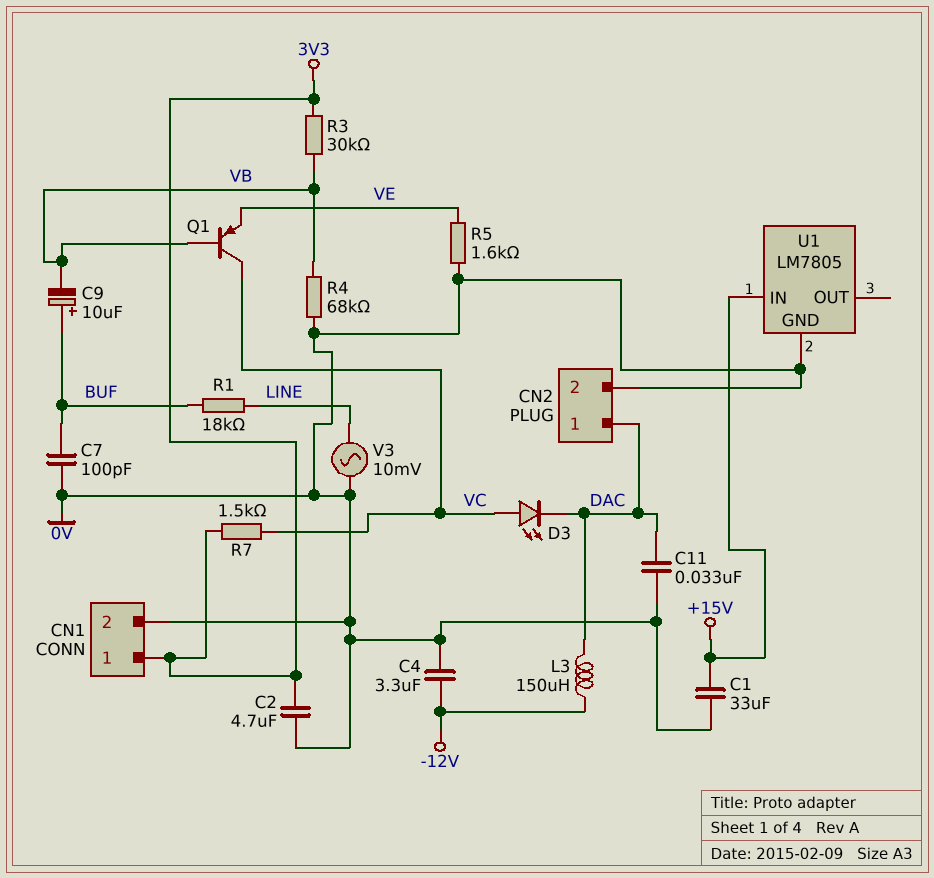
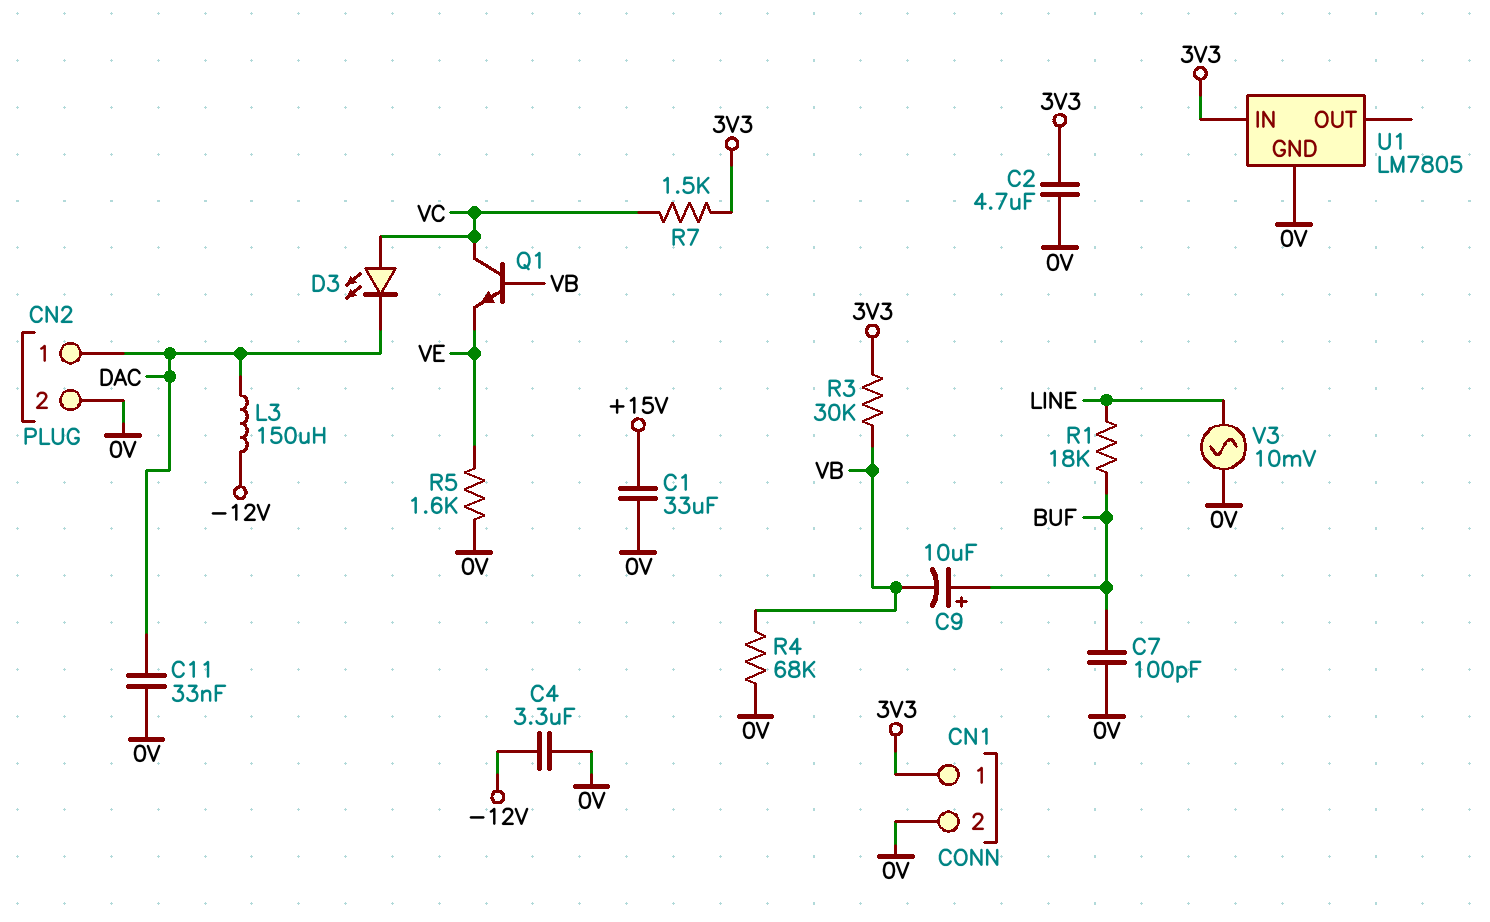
Q1: PNP (B VB, C VC, E VE) -> NPN (B VB, C VC, E VE)
U1 pin IN: +15V -> 3V3

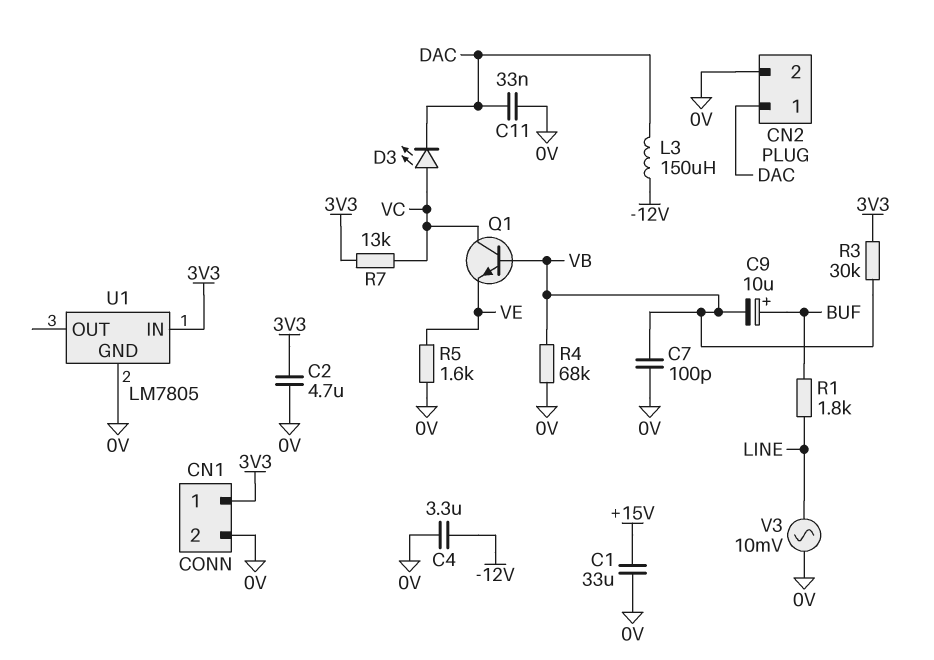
C7: 100pF (0V, BUF) -> 100pF (0V, VB)
R1: 18k (BUF, LINE) -> 1.8k (BUF, LINE)
R7: 1.5k (3V3, VC) -> 13k (3V3, VC)

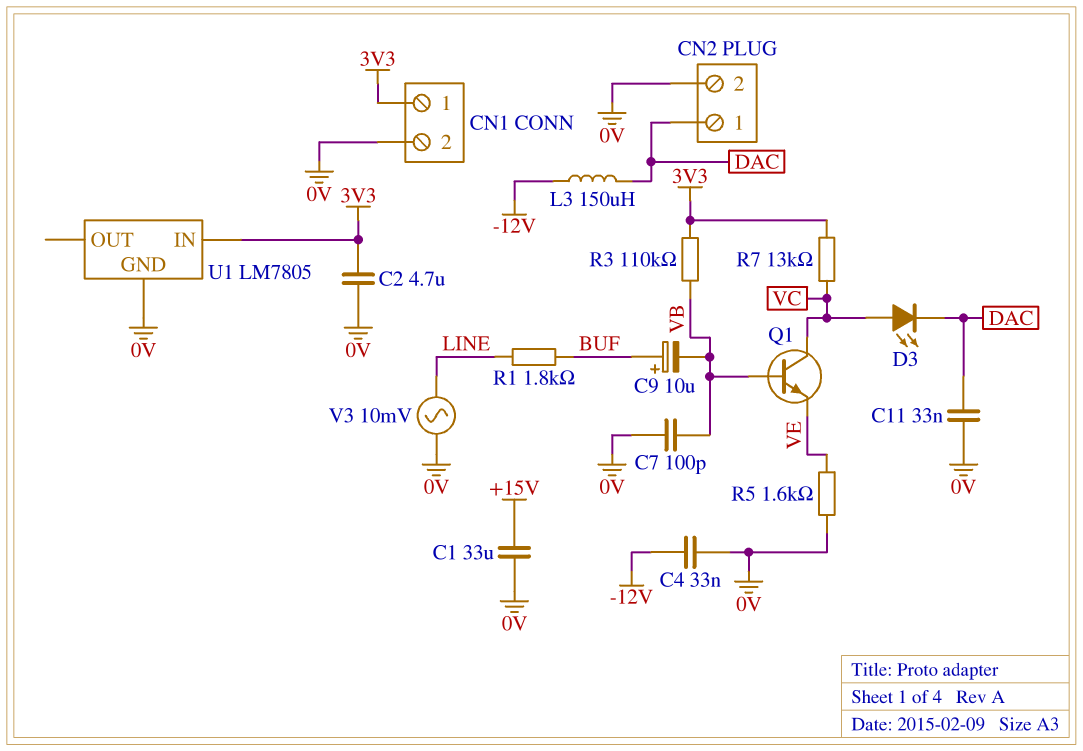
C4: 3.3uF (-12V, 0V) -> 33nF (-12V, 0V)
R3: 30k (3V3, VB) -> 110k (3V3, VB)
R4: 68k (0V, VB) -> none

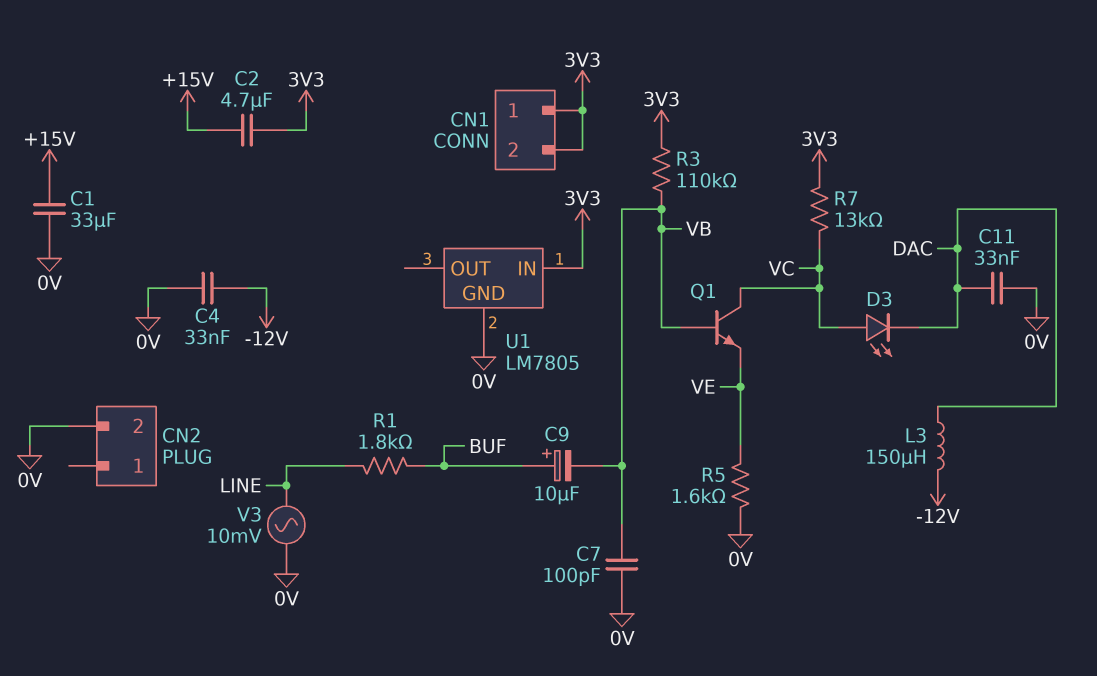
C2: 4.7uF (0V, 3V3) -> 4.7uF (+15V, 3V3)
CN1 pin 2: 0V -> 3V3
CN2 pin 1: DAC -> none

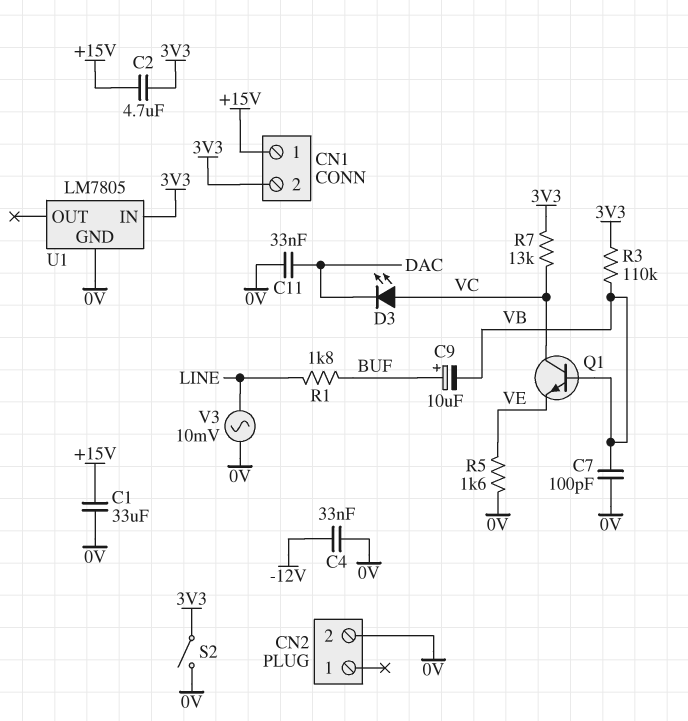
CN1 pin 1: 3V3 -> +15V
L3: 150uH (-12V, DAC) -> none
S2: none -> switch (0V, 3V3)

